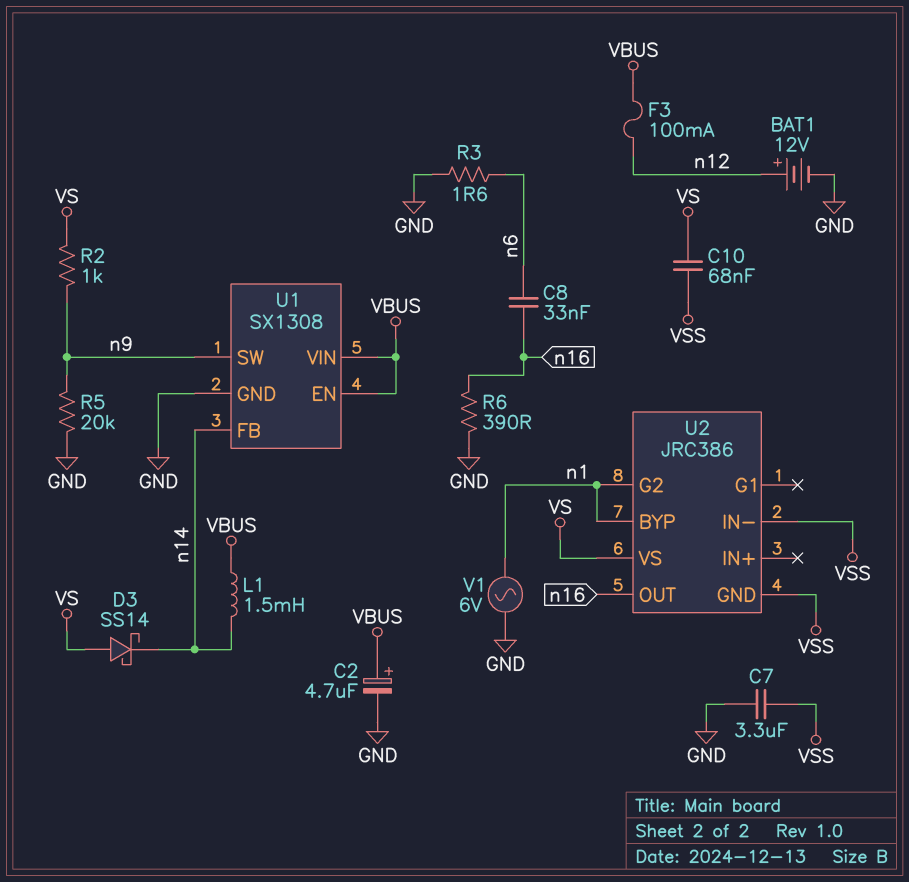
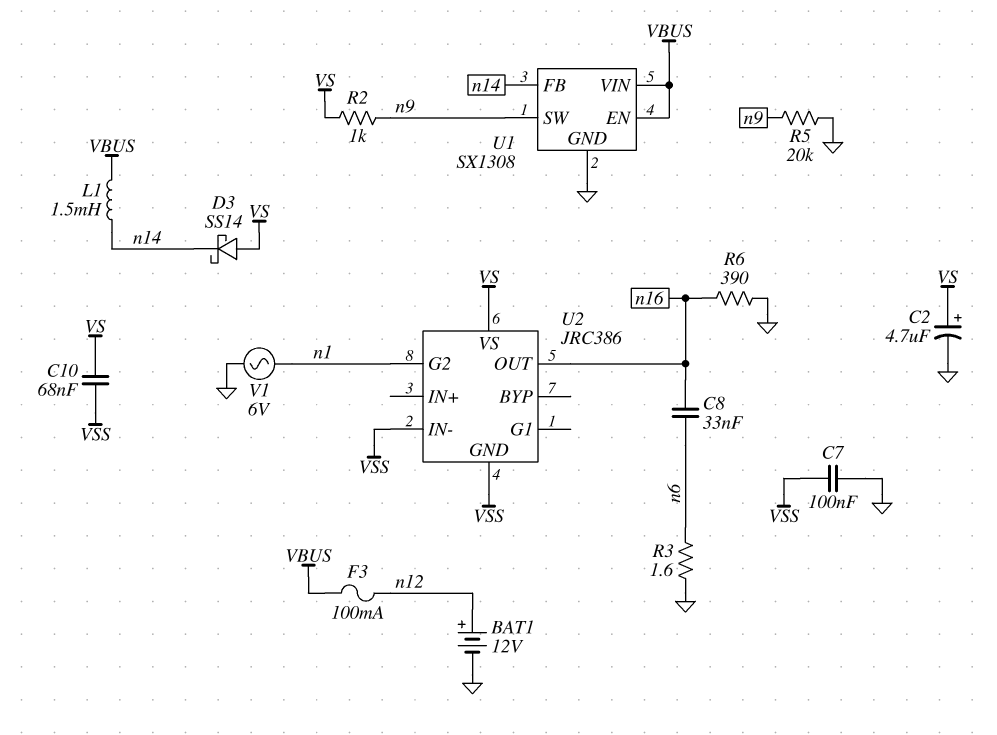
C2: 4.7uF (plus VBUS, minus GND) -> 4.7uF (plus VS, minus GND)
C7: 3.3uF (GND, VSS) -> 100nF (GND, VSS)
U2 pin BYP: n1 -> none

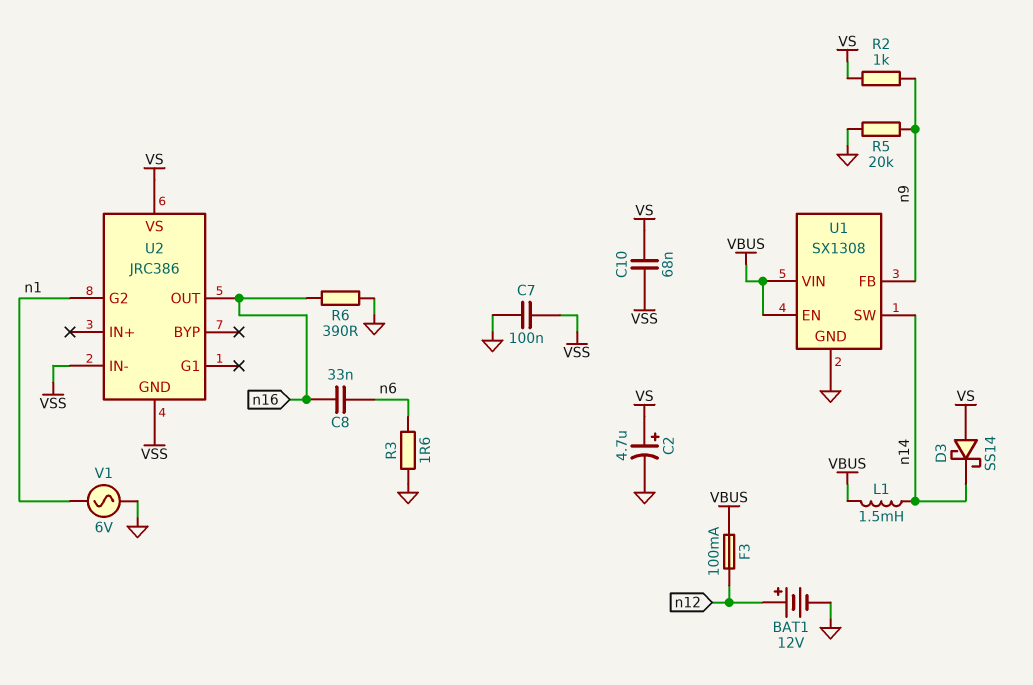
U1 pin FB: n14 -> n9
U1 pin SW: n9 -> n14

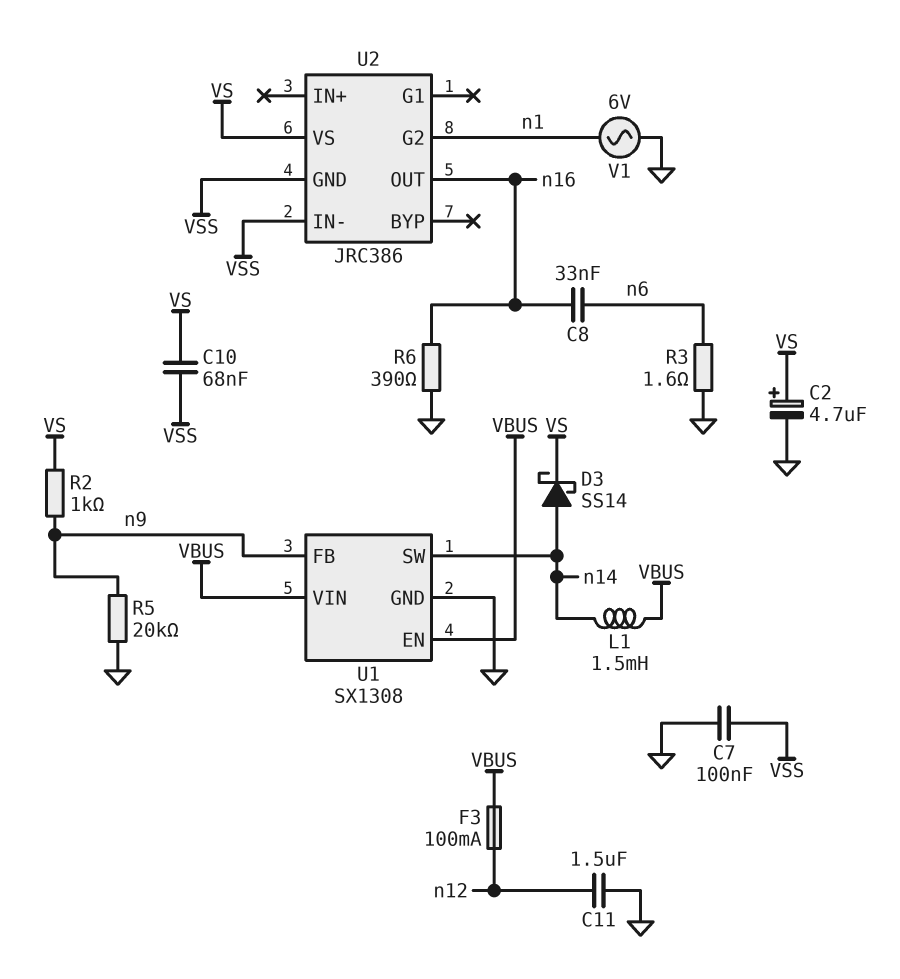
BAT1: 12V (plus n12, minus GND) -> none
C11: none -> 1.5uF (GND, n12)
D3: schottky SS14 (A VS, K n14) -> schottky SS14 (A n14, K VS)

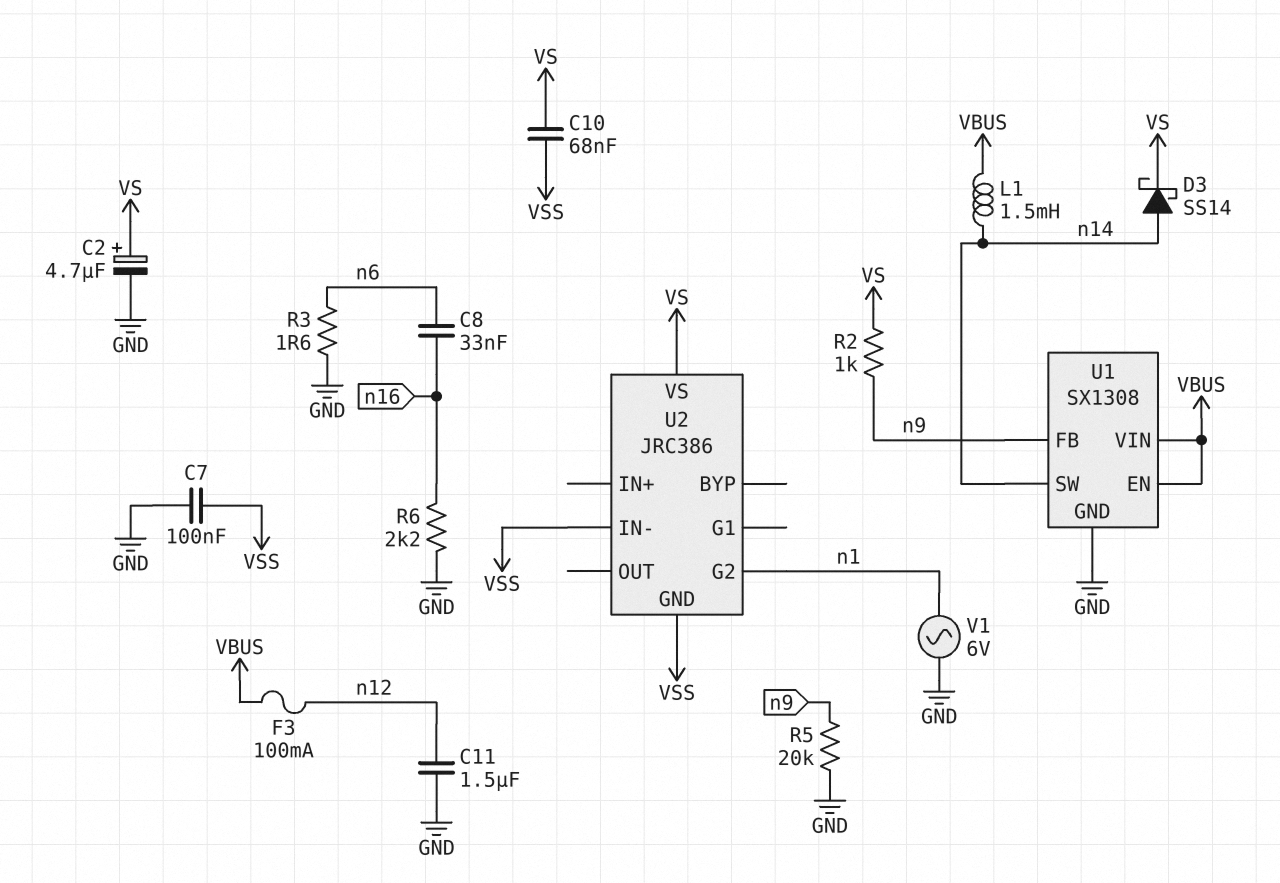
R6: 390 (GND, n16) -> 2.2k (GND, n16)
U2 pin OUT: n16 -> none

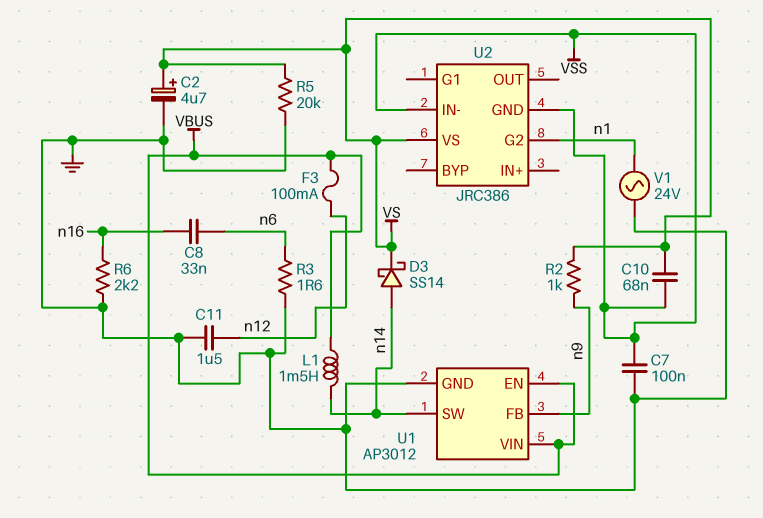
R5: 20k (GND, n9) -> 20k (GND, VS)
U1: SX1308 -> AP3012
V1: AC 6V (GND, n1) -> AC 24V (GND, n1)

